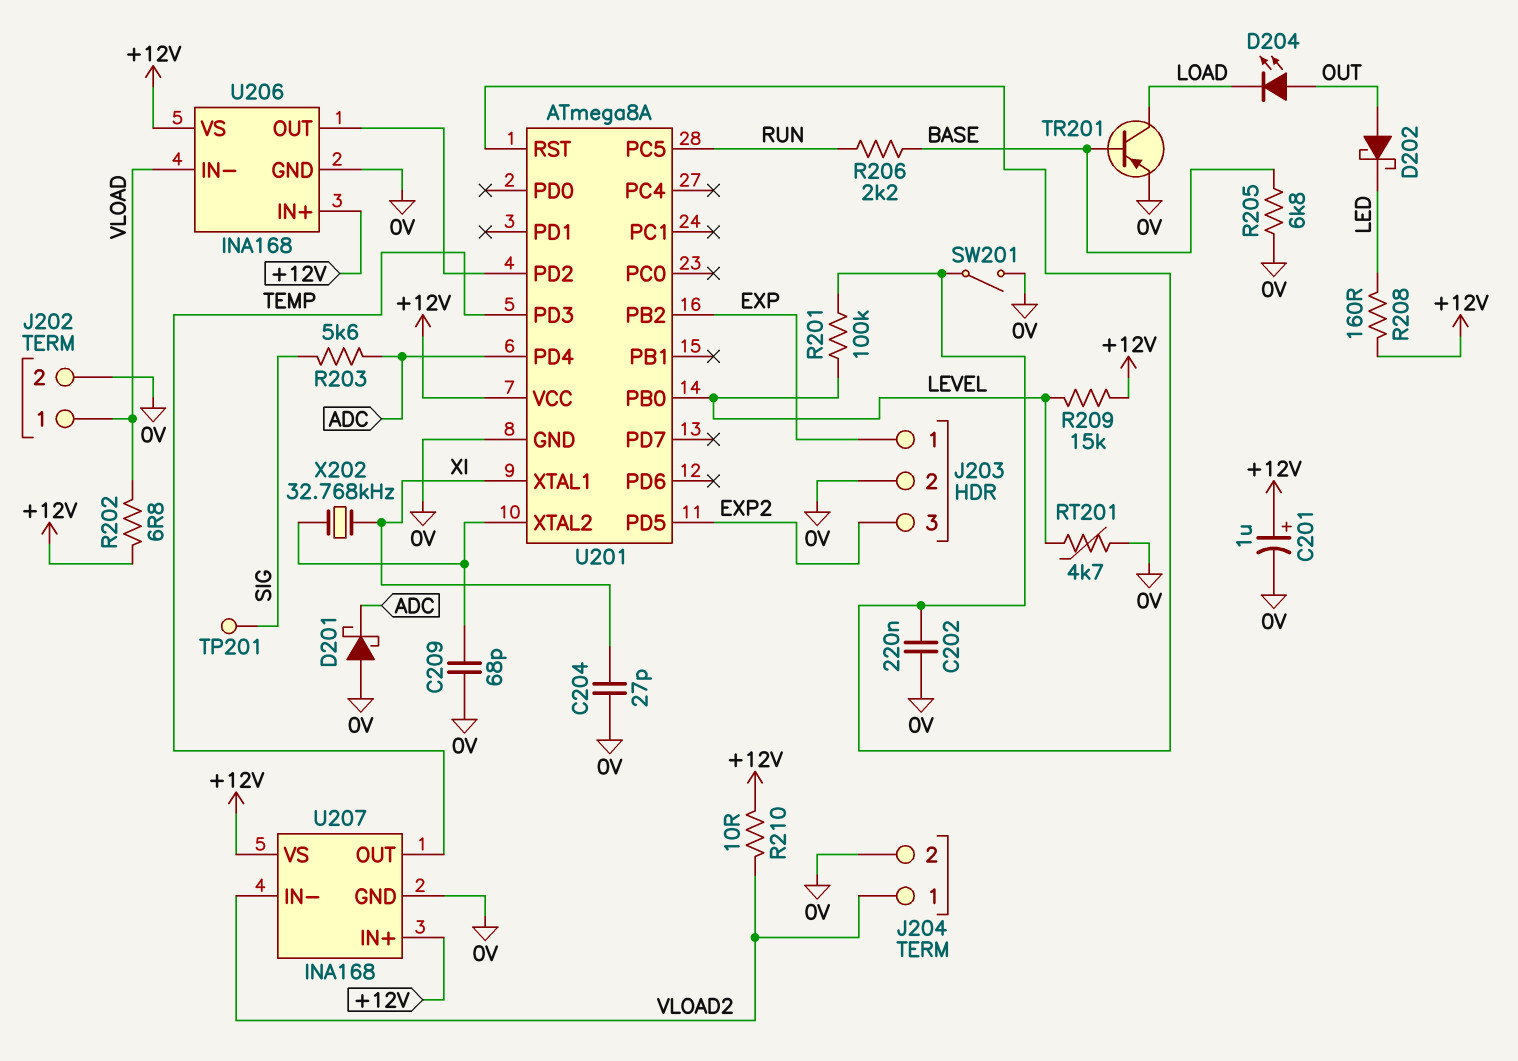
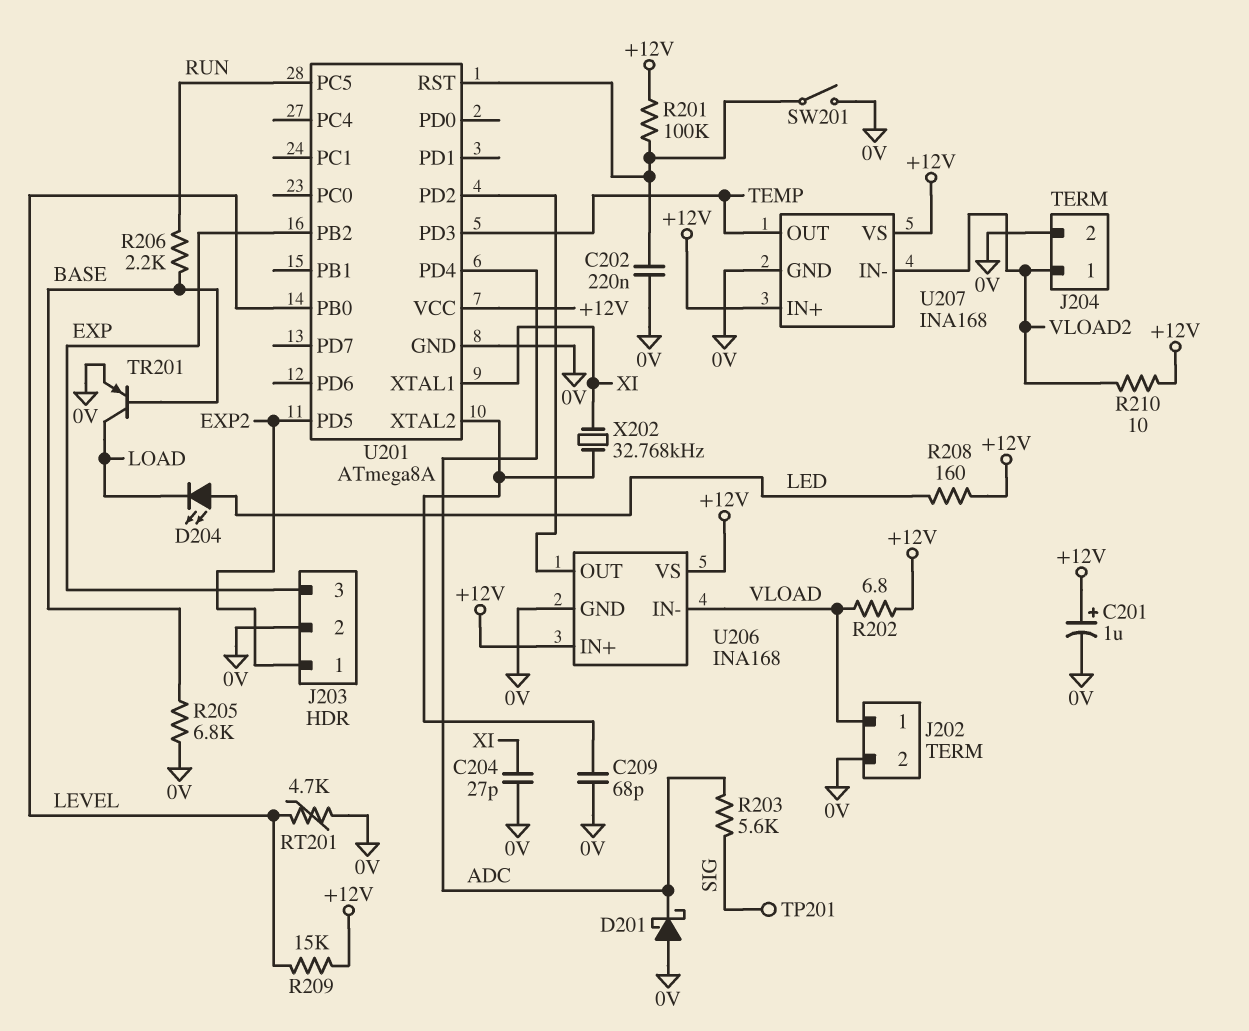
D202: schottky (A OUT, K LED) -> none
D204: LED (A OUT, K LOAD) -> LED (A LED, K LOAD)
J203 pin 1: EXP -> EXP2
J203 pin 3: EXP2 -> EXP
R201: 100k (LEVEL, U201/RST) -> 100k (+12V, U201/RST)

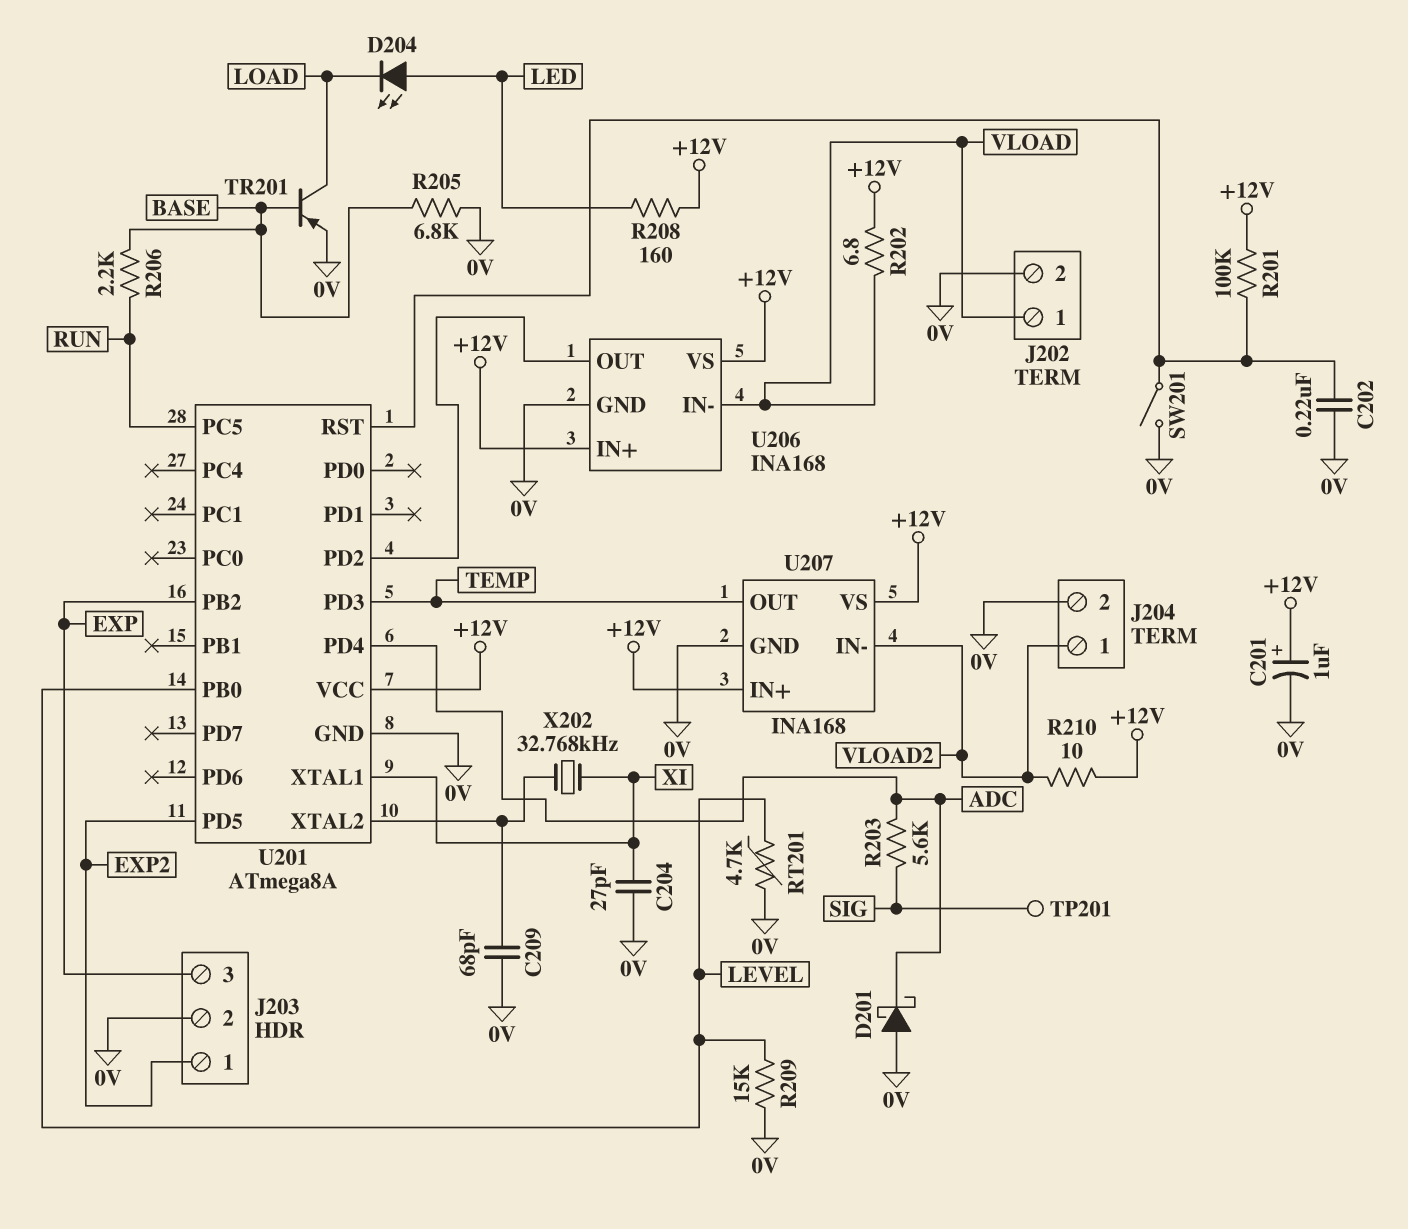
R209: 15k (+12V, LEVEL) -> 15k (0V, LEVEL)

